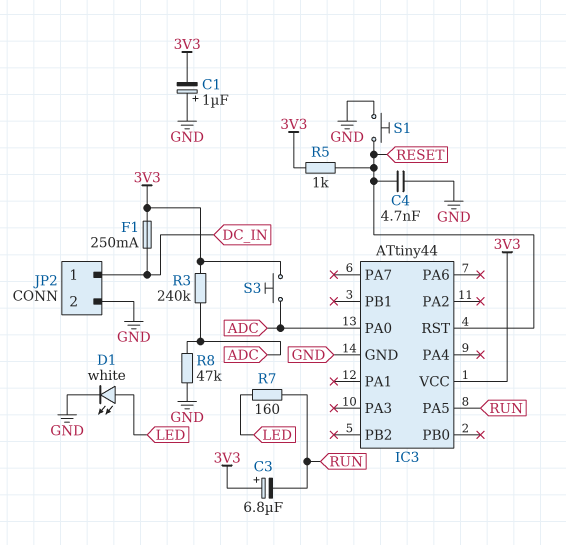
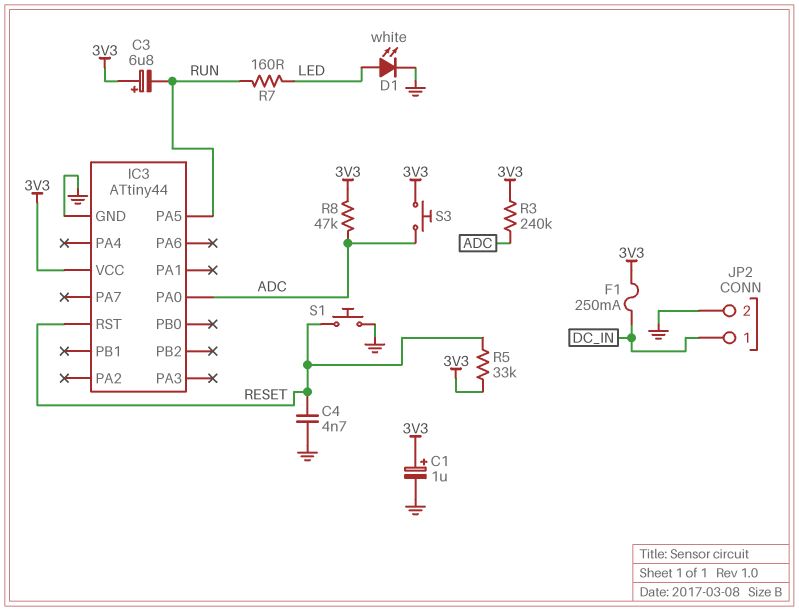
C1: 1uF (plus GND, minus 3V3) -> 1uF (plus 3V3, minus GND)
R5: 1k (3V3, RESET) -> 33k (3V3, RESET)
R8: 47k (ADC, GND) -> 47k (3V3, ADC)

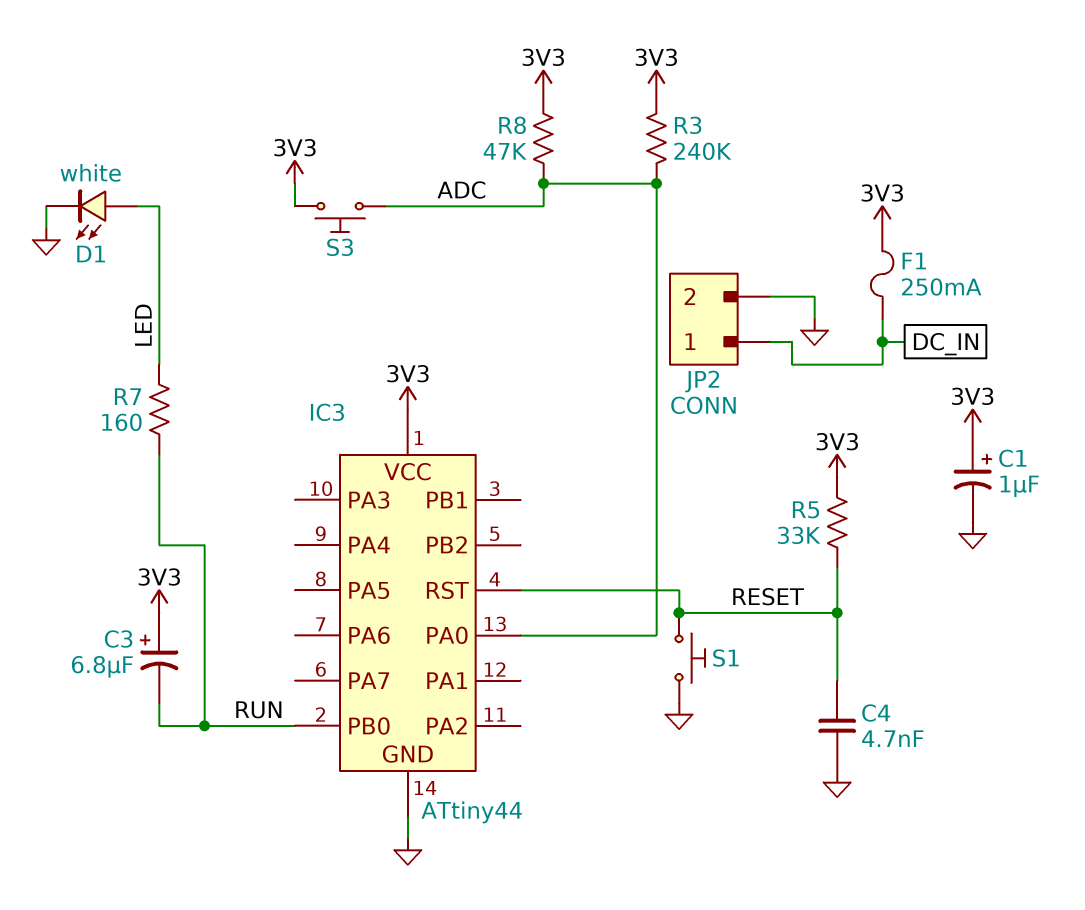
IC3 pin PA5: RUN -> none
IC3 pin PB0: none -> RUN

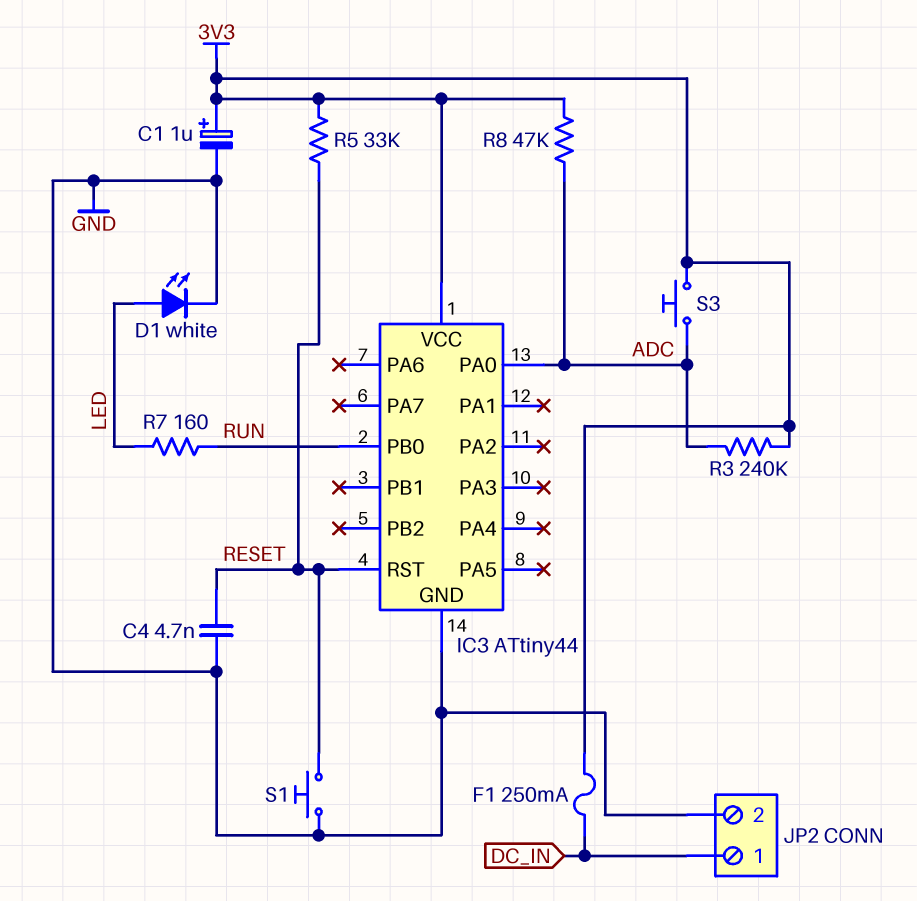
C3: 6.8uF (plus 3V3, minus RUN) -> none

